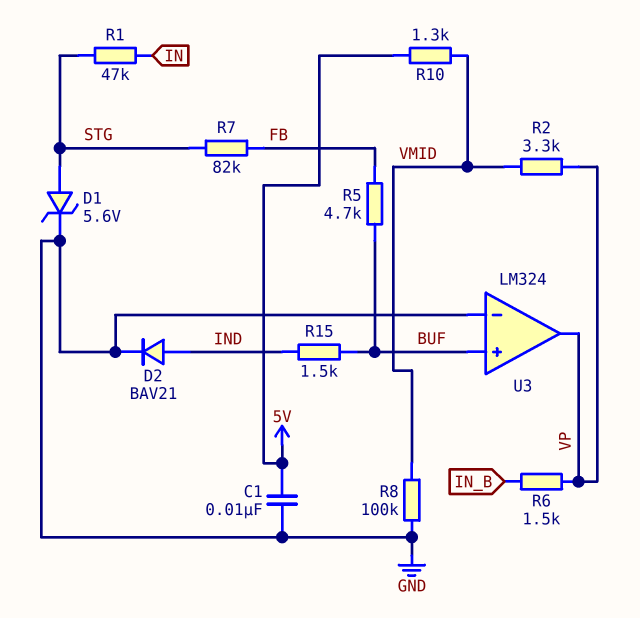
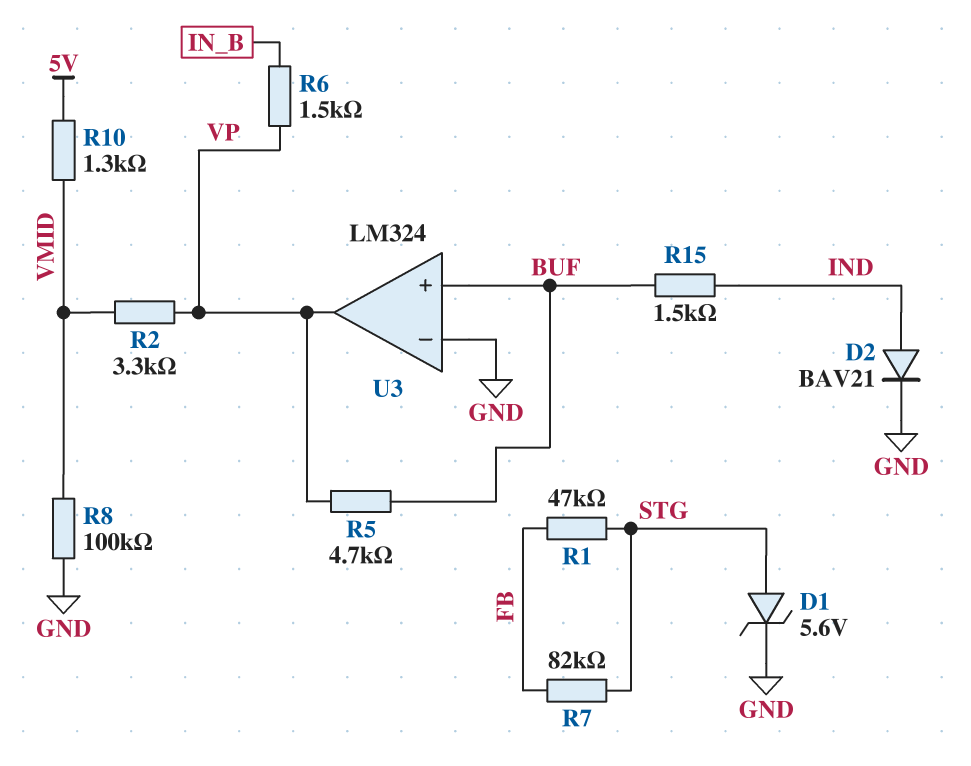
C1: 10nF (5V, GND) -> none
R1: 47k (IN, STG) -> 47k (FB, STG)
R5: 4.7k (BUF, FB) -> 4.7k (BUF, VP)

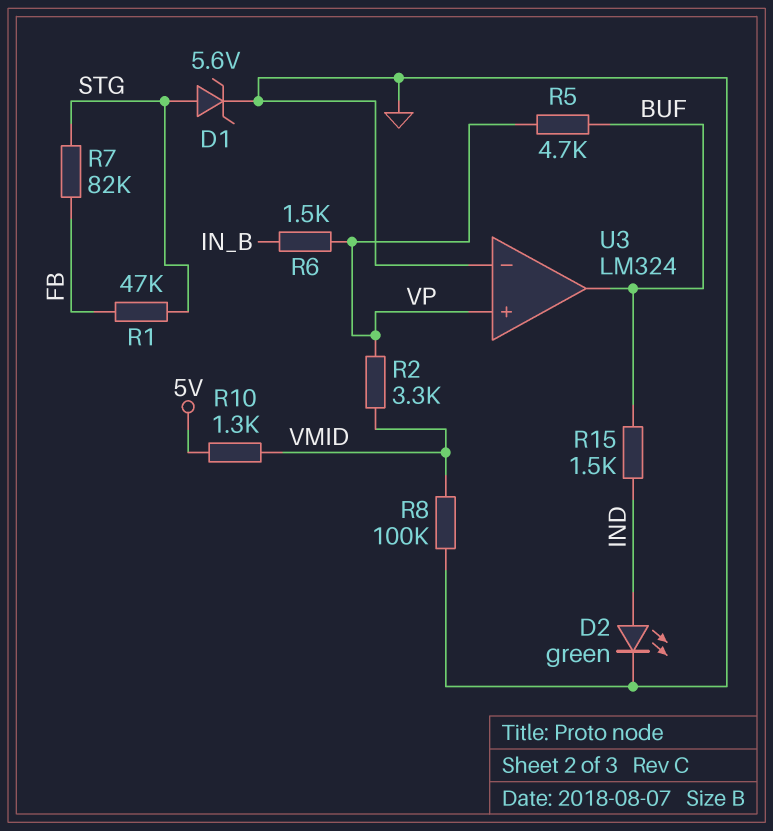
D2: diode BAV21 (A IND, K GND) -> LED green (A IND, K GND)
U3 pin in+: BUF -> VP
U3 pin out: VP -> BUF

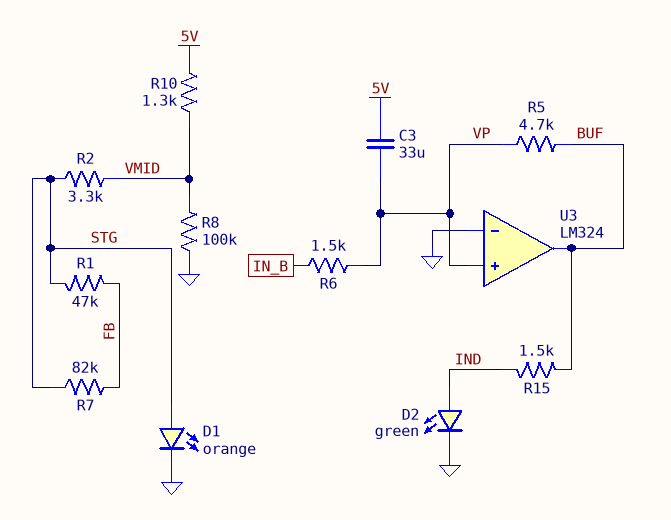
C3: none -> 33uF (5V, VP)
D1: zener 5.6V (A STG, K GND) -> LED orange (A STG, K GND)
R2: 3.3k (VMID, VP) -> 3.3k (STG, VMID)

